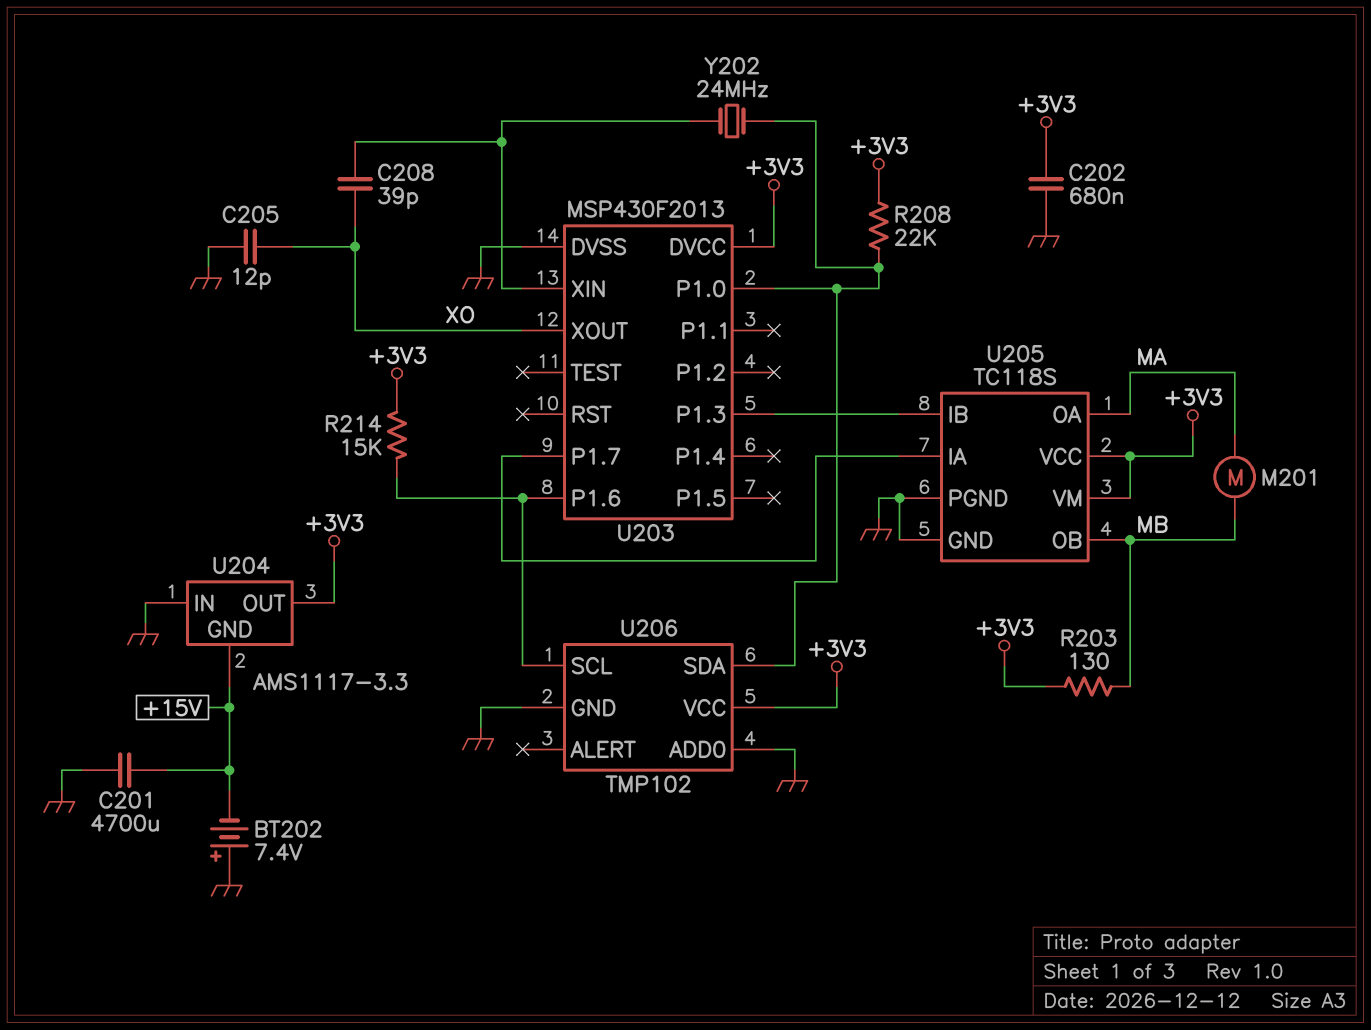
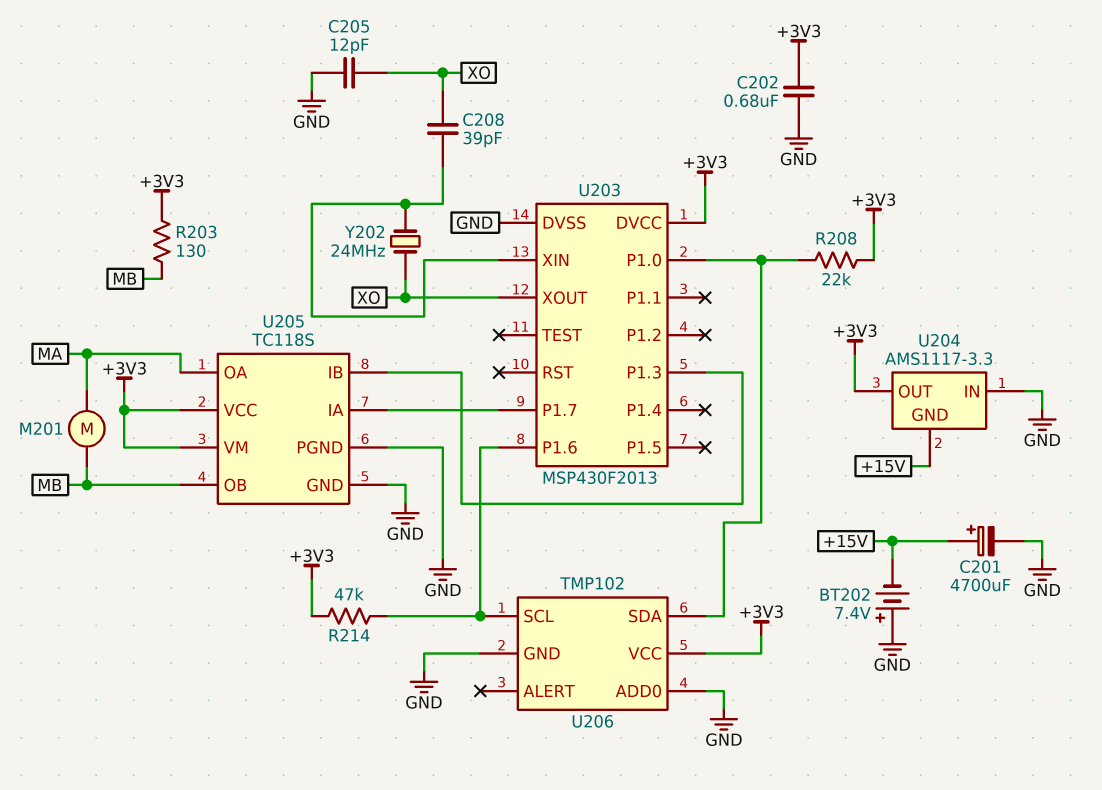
C201: 4700uF (+15V, GND) -> 4700uF (plus +15V, minus GND)
R214: 15k (+3V3, U203/P1.6) -> 47k (+3V3, U203/P1.6)
Y202: 24MHz (U203/P1.0, U203/XIN) -> 24MHz (U203/XIN, XO)

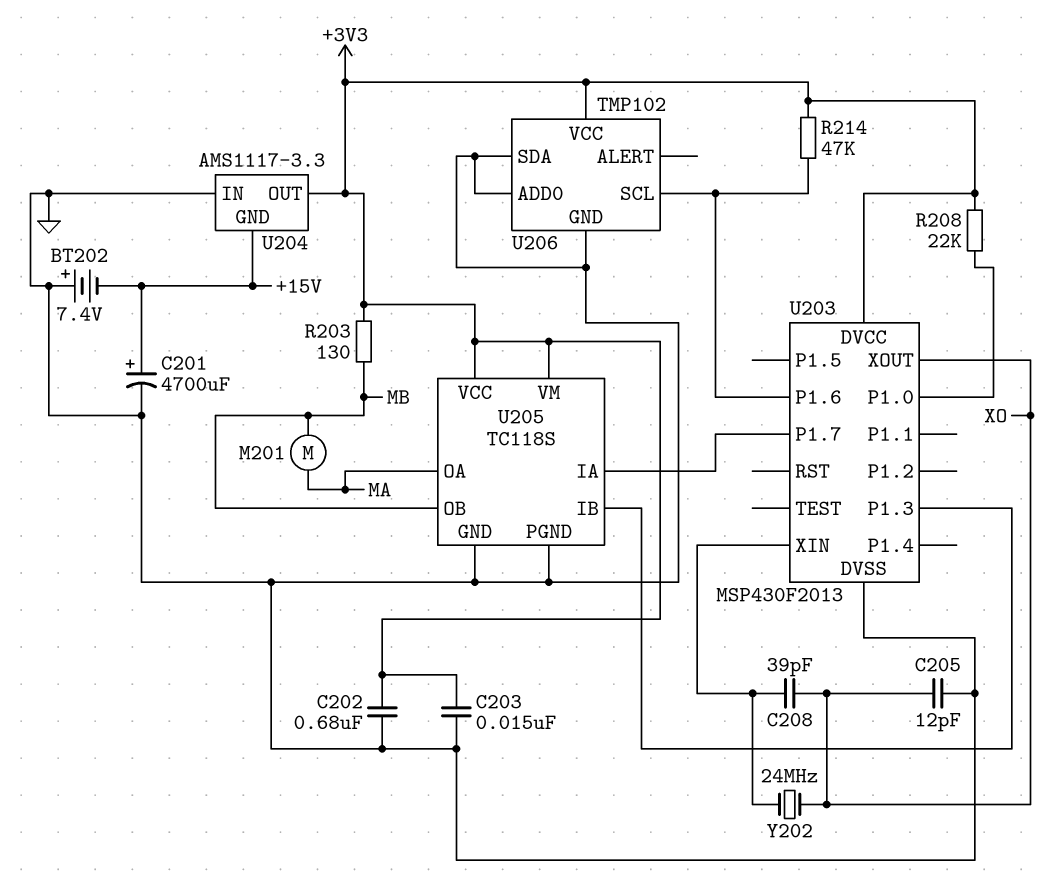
C203: none -> 15nF (+3V3, GND)
U206 pin SDA: U203/P1.0 -> GND

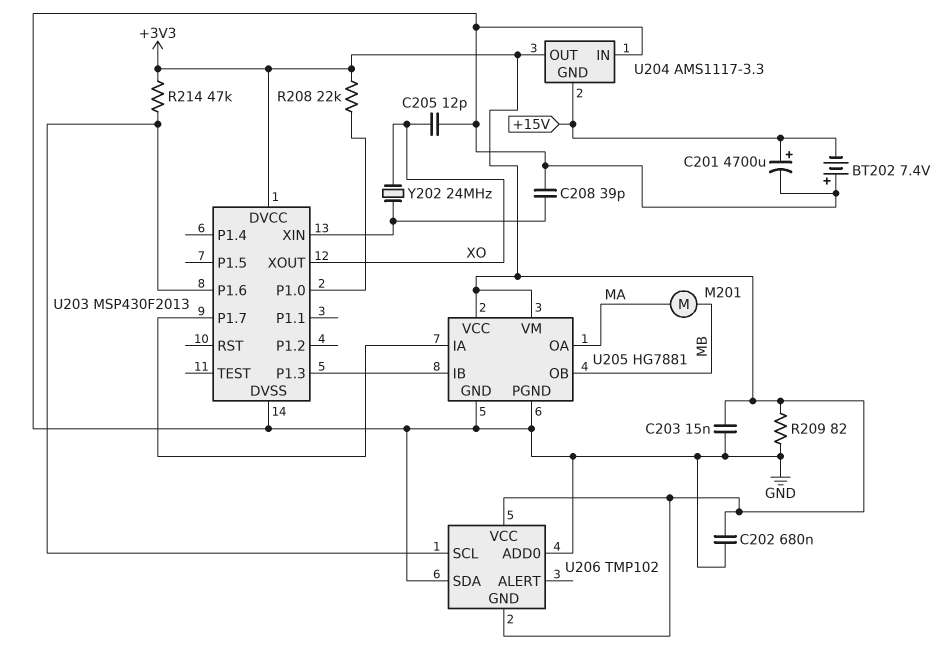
C208: 39pF (U203/XIN, XO) -> 39pF (GND, U203/XIN)
R203: 130 (+3V3, MB) -> none
R209: none -> 82 (+3V3, GND)
U205: TC118S -> HG7881
U206 pin GND: GND -> +3V3

